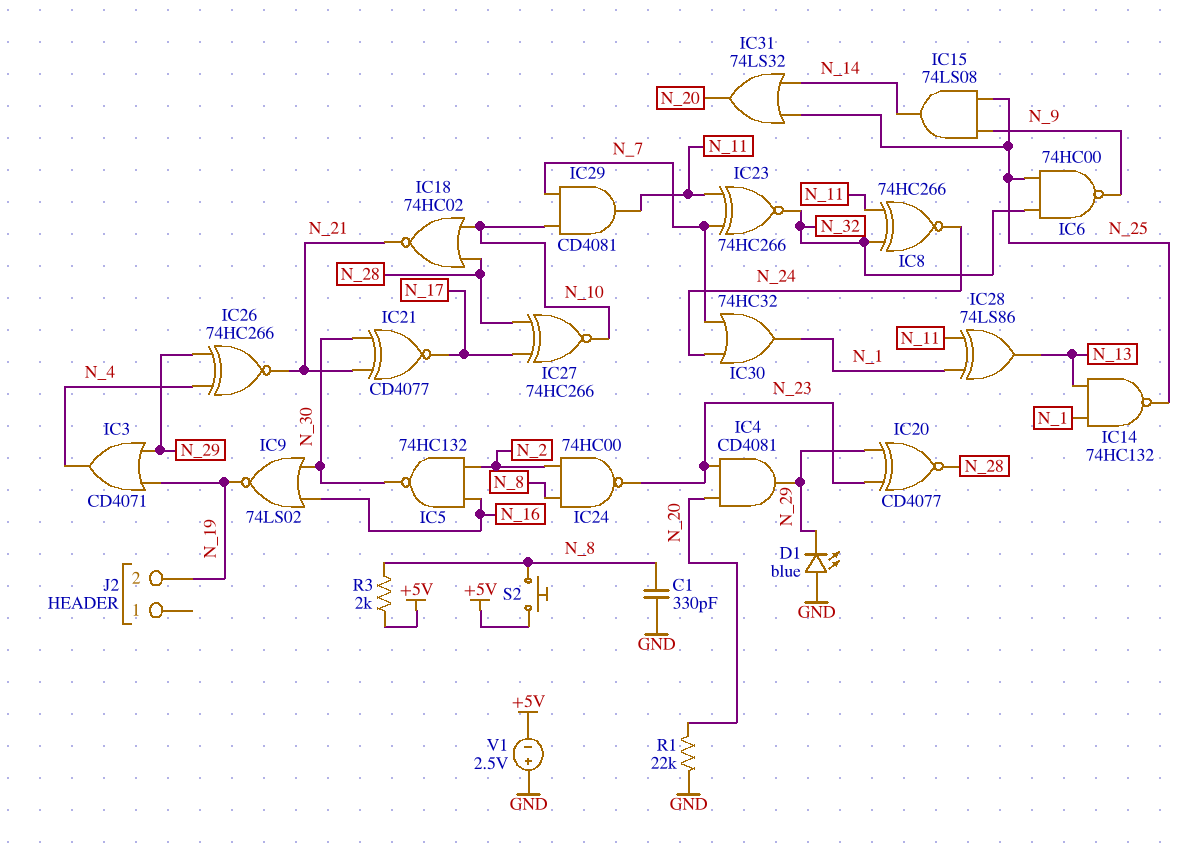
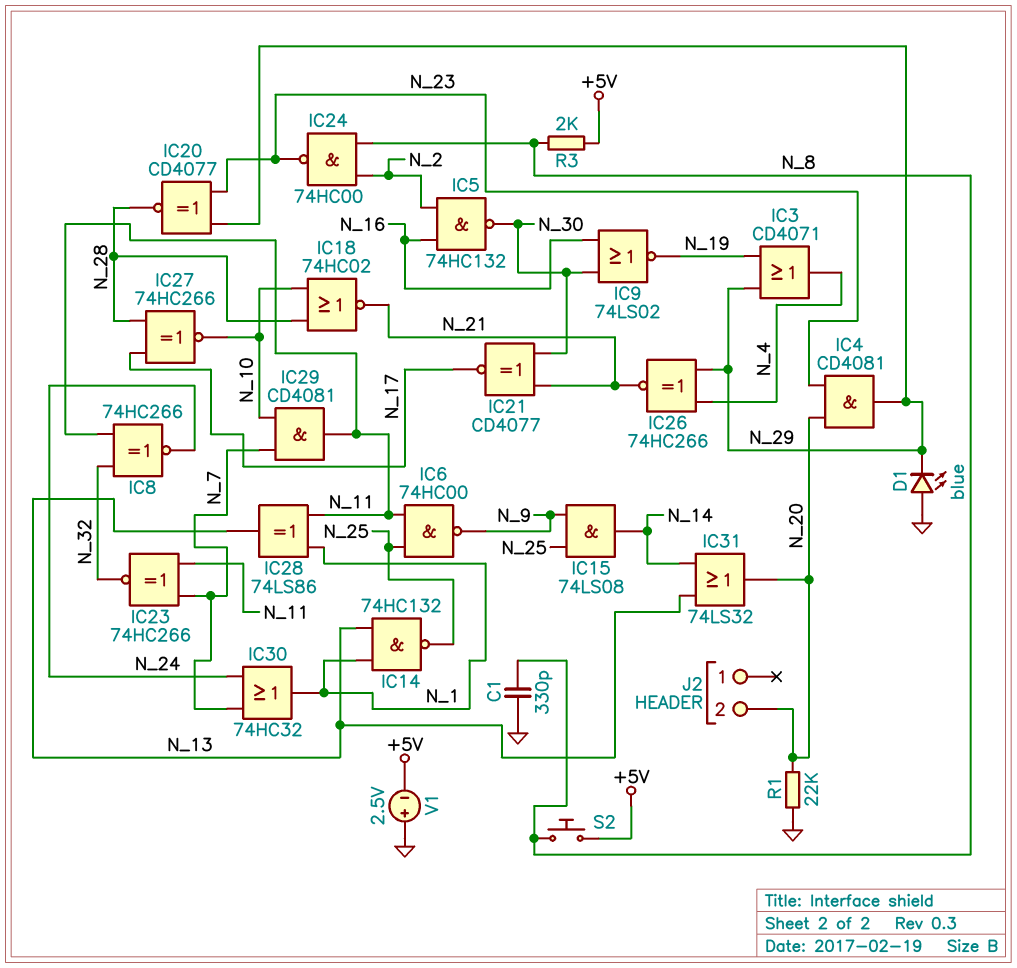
IC6: NAND 74HC00 (in N_25, in N_32, out N_9) -> NAND 74HC00 (in N_11, in N_25, out N_9)
IC31: OR 74LS32 (in N_14, in N_25, out N_20) -> OR 74LS32 (in N_13, in N_14, out N_20)
J2 pin 2: N_19 -> N_20

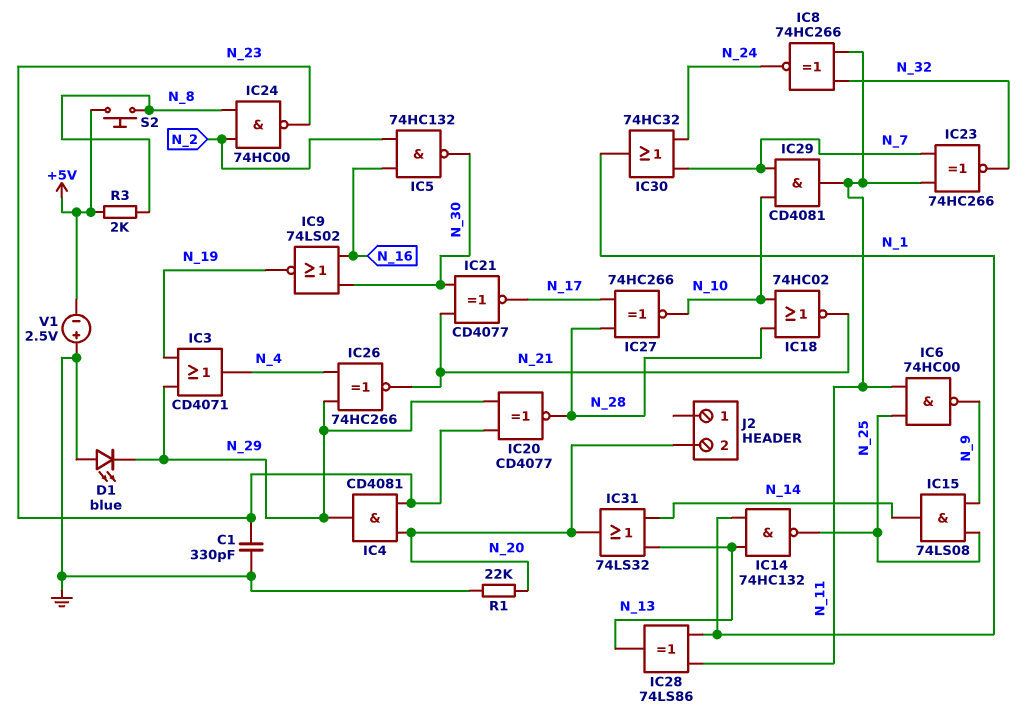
C1: 330pF (GND, N_8) -> 330pF (GND, N_23)

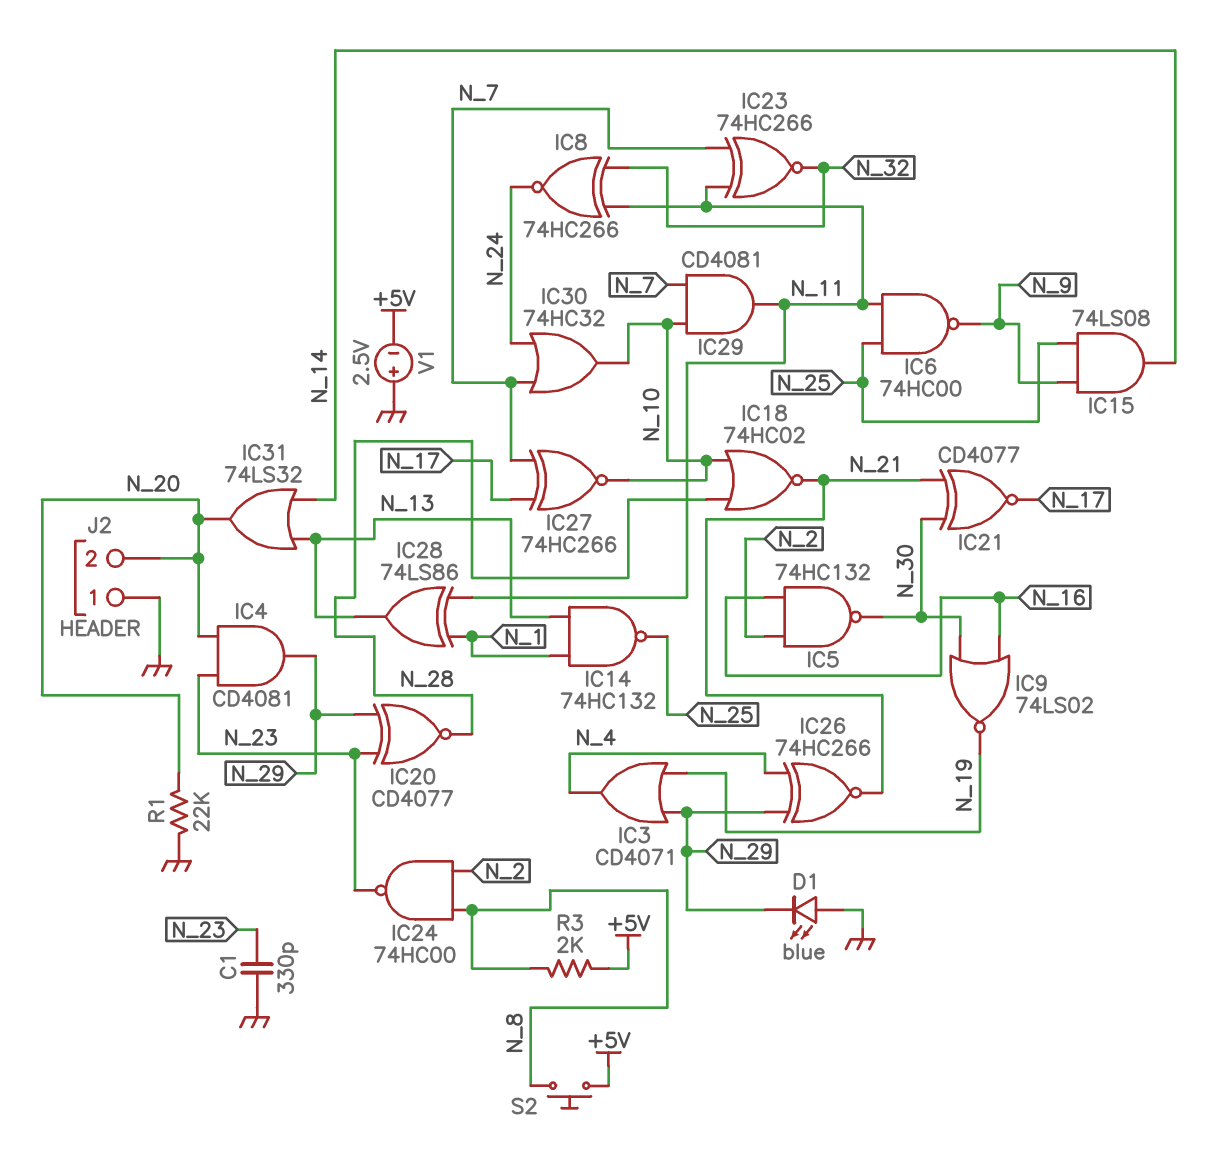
IC27: XNOR 74HC266 (in N_17, in N_28, out N_10) -> XNOR 74HC266 (in N_7, in N_17, out N_10)
IC30: OR 74HC32 (in N_7, in N_24, out N_1) -> OR 74HC32 (in N_7, in N_24, out N_10)
J2 pin 1: none -> GND

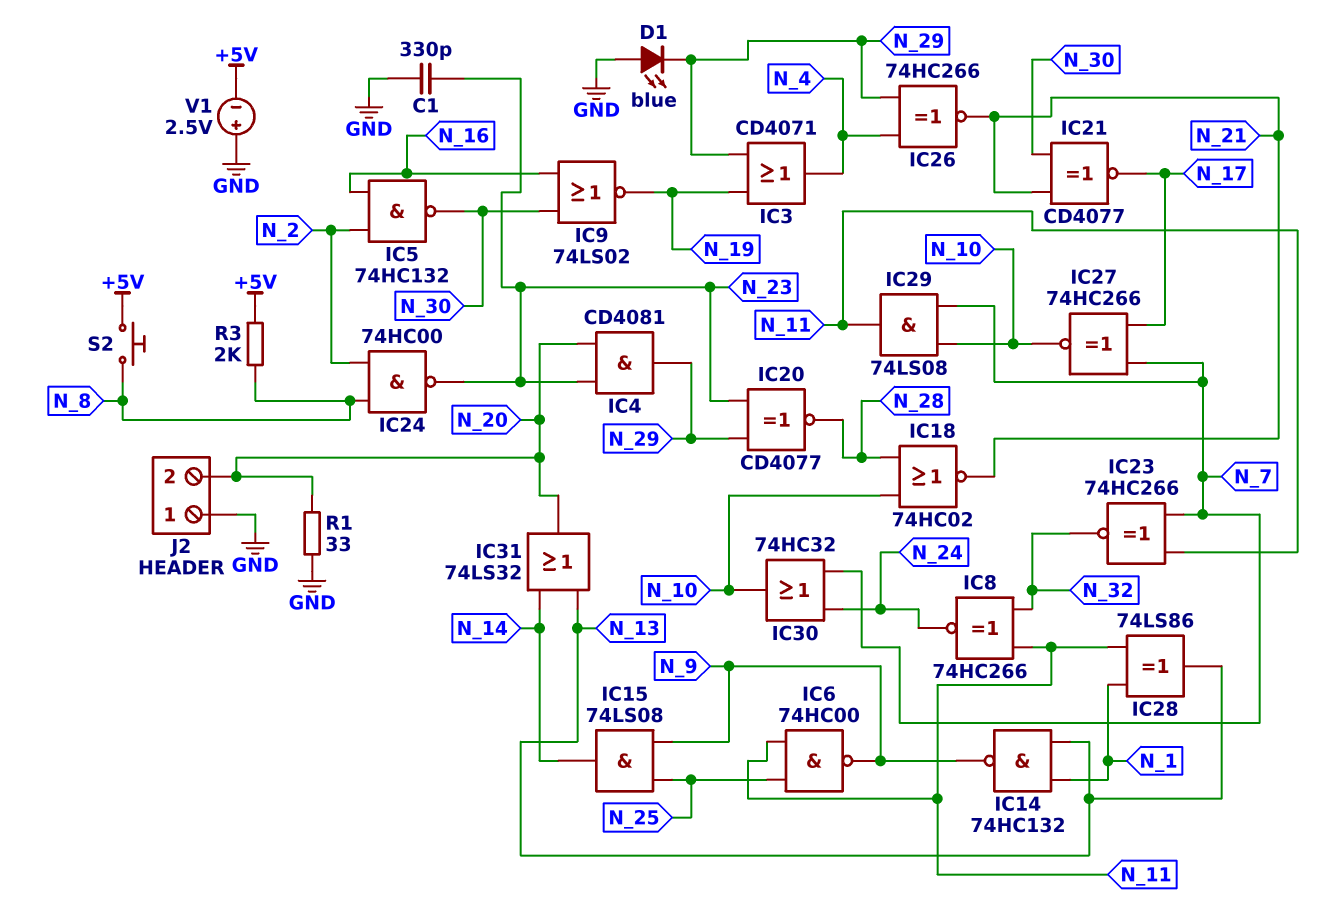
IC14: NAND 74HC132 (in N_1, in N_13, out N_25) -> NAND 74HC132 (in N_1, in N_13, out N_9)
IC29: AND CD4081 (in N_7, in N_10, out N_11) -> AND 74LS08 (in N_7, in N_10, out N_11)
R1: 22k (GND, N_20) -> 33 (GND, N_20)

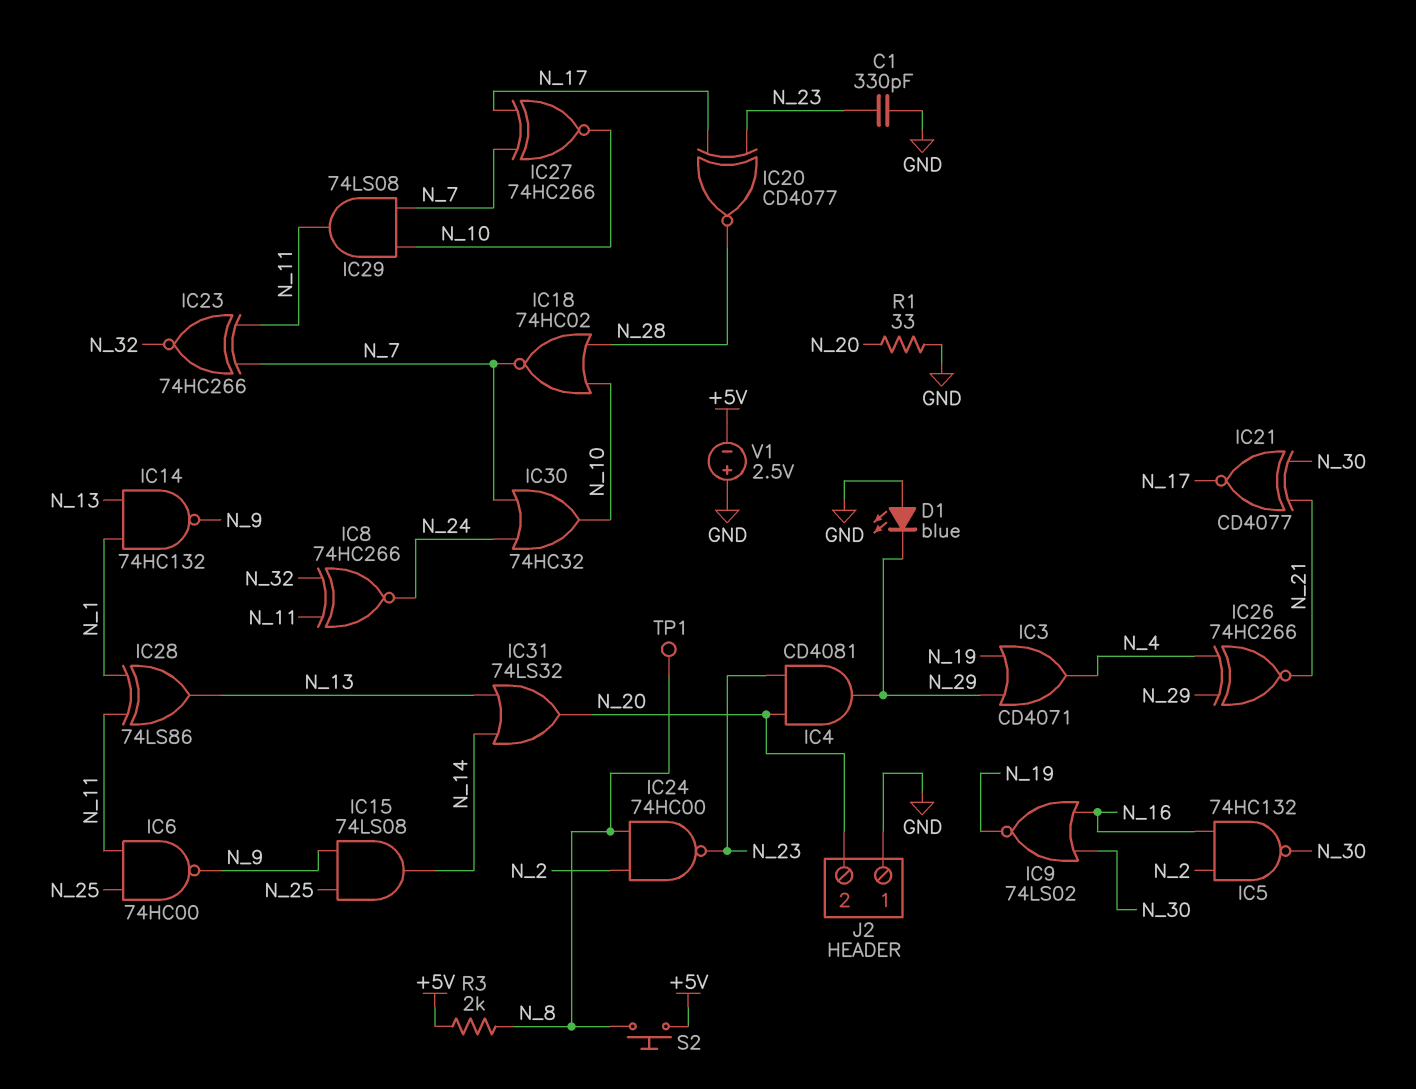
IC18: NOR 74HC02 (in N_10, in N_28, out N_21) -> NOR 74HC02 (in N_10, in N_28, out N_7)
IC20: XNOR CD4077 (in N_23, in N_29, out N_28) -> XNOR CD4077 (in N_17, in N_23, out N_28)
TP1: none -> test point (N_8)

